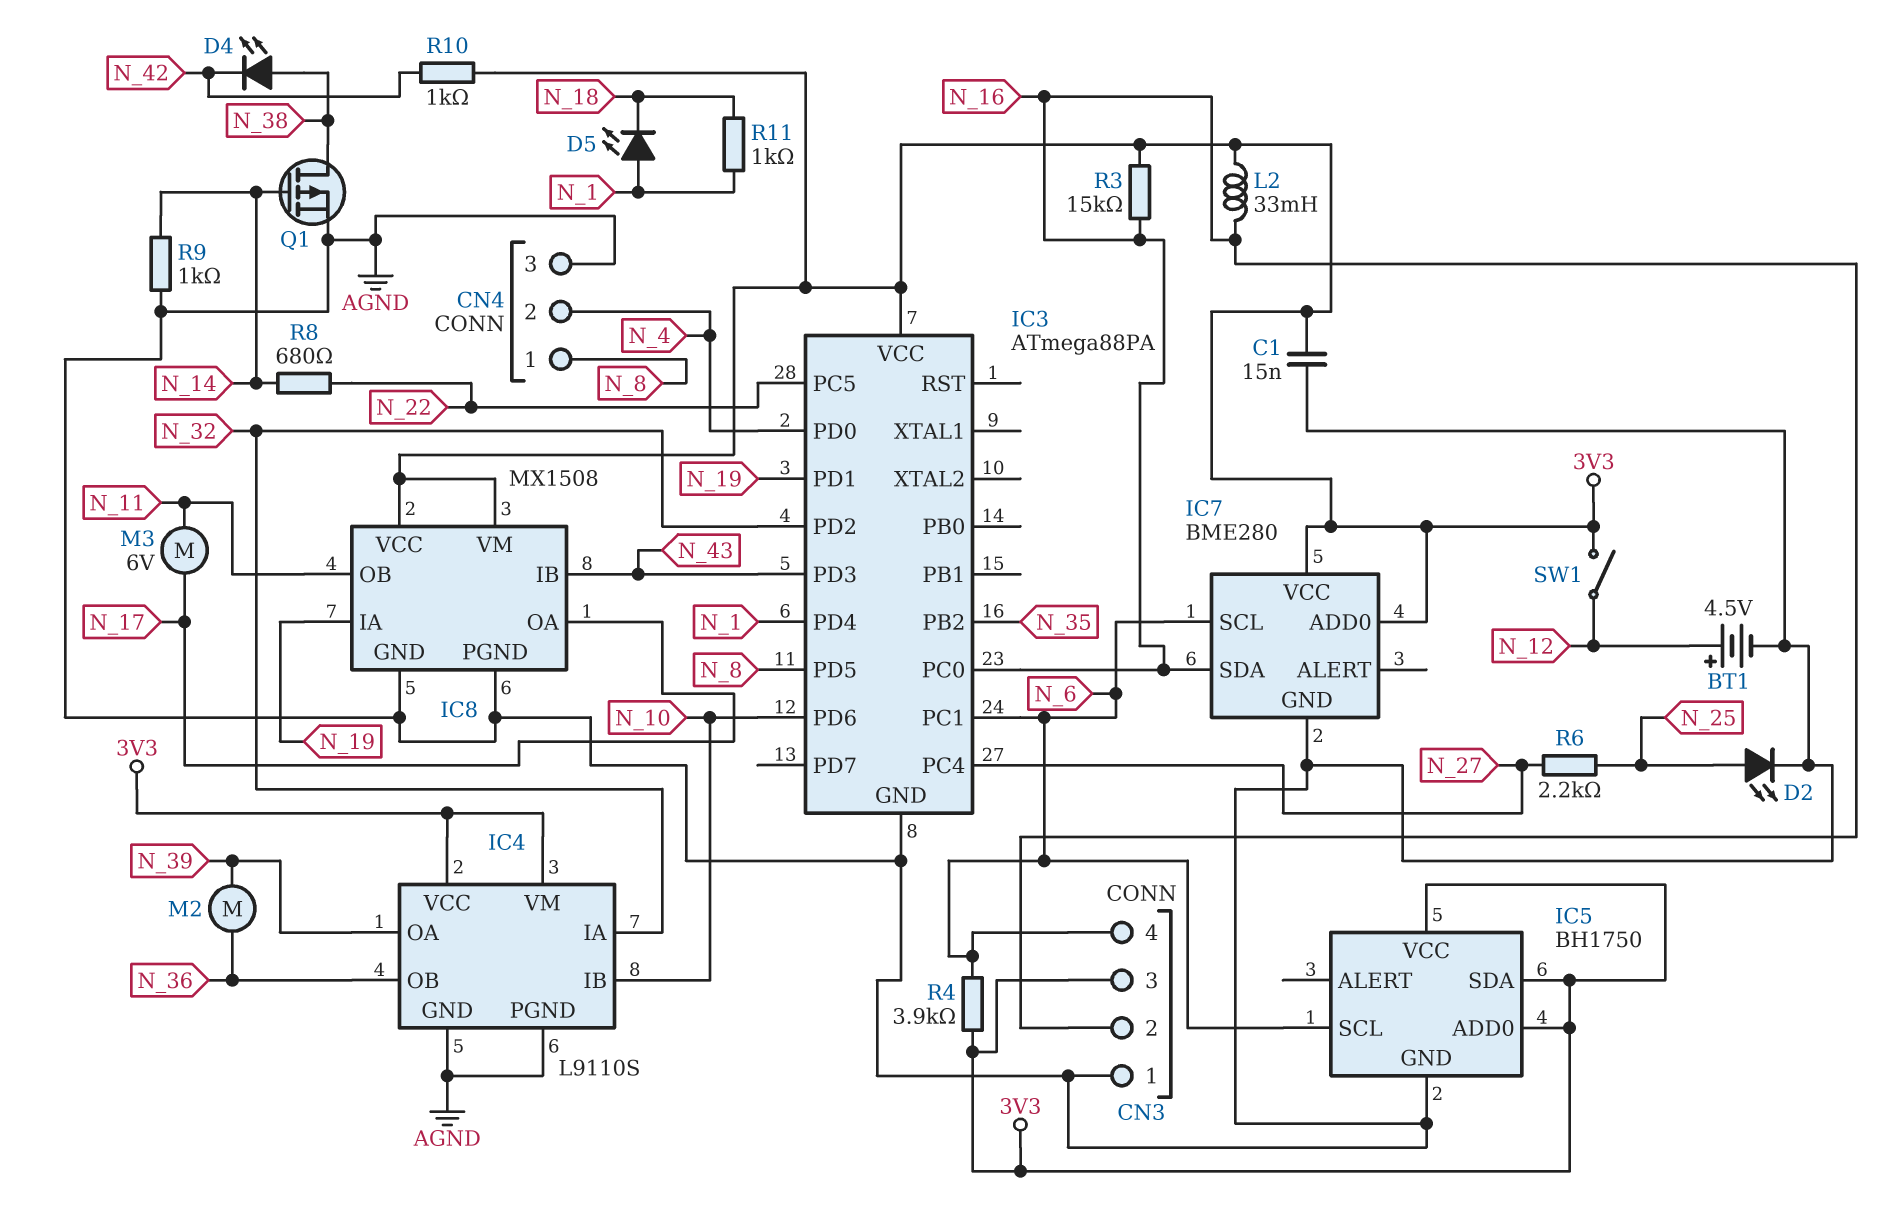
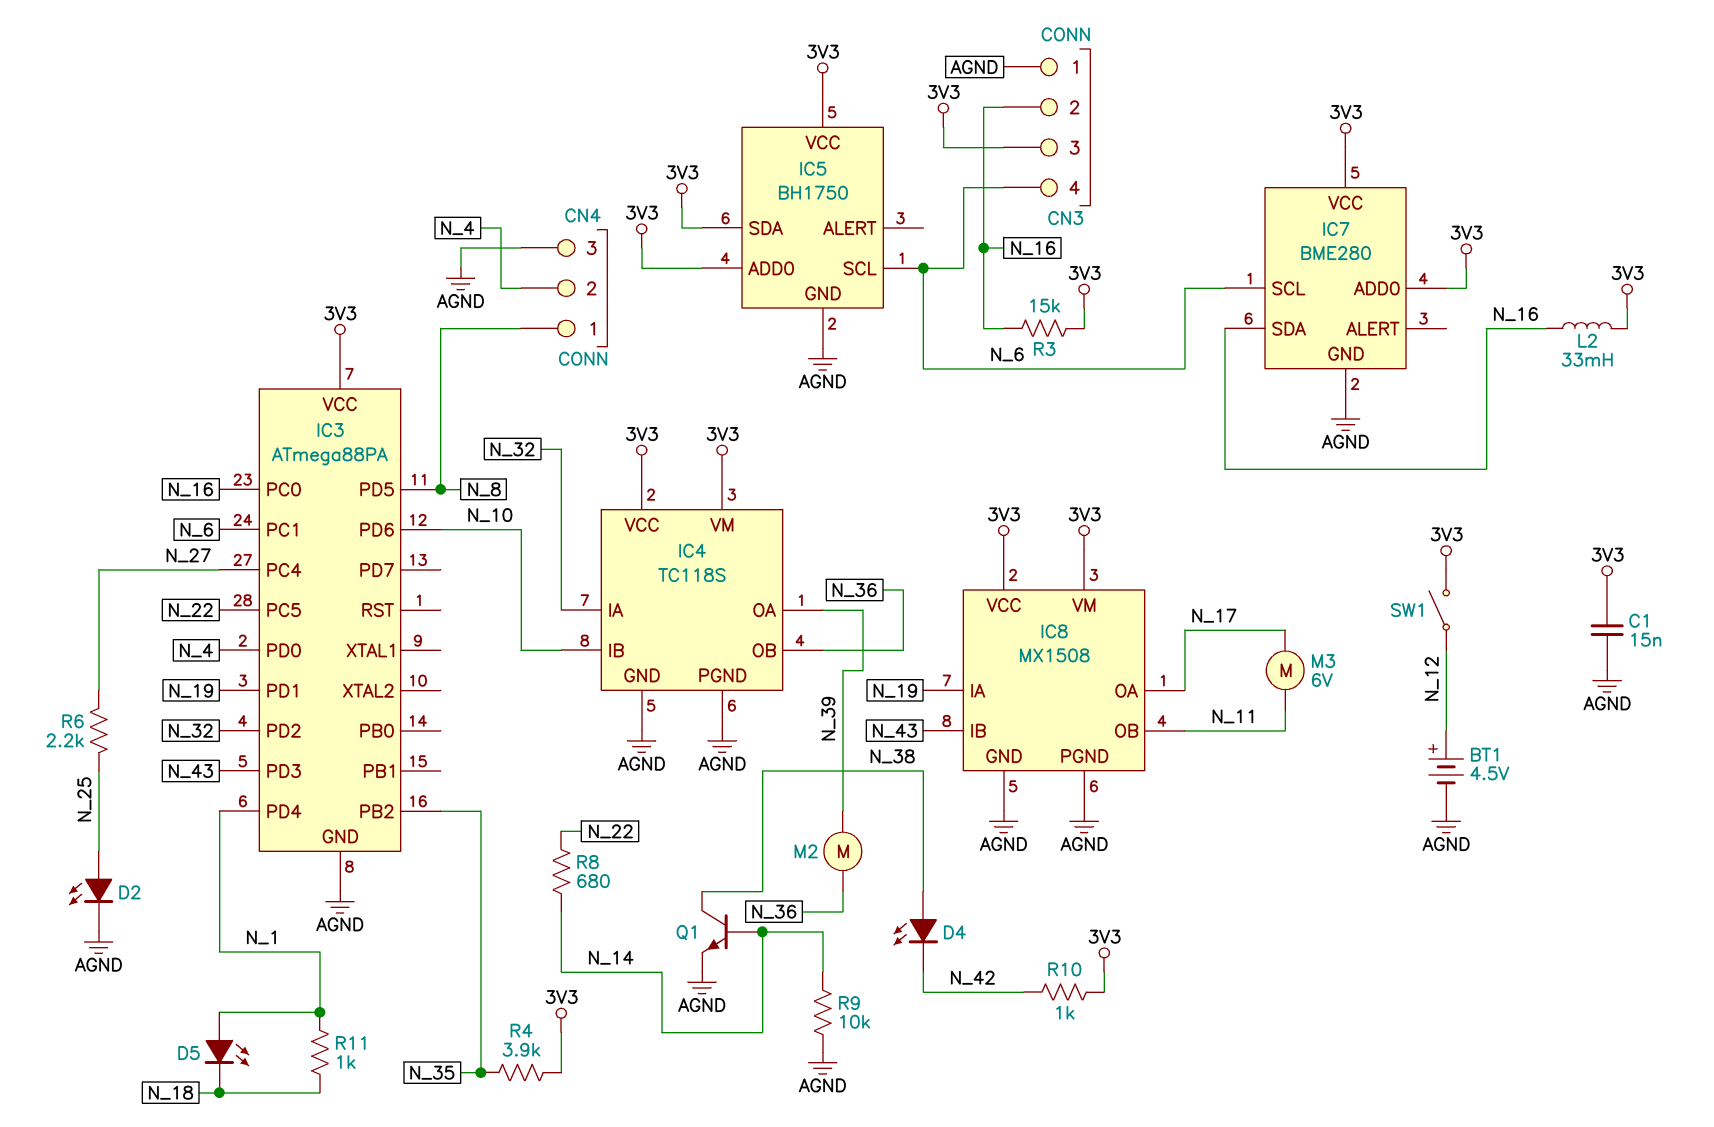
IC4: L9110S -> TC118S
Q1: PMOS (G N_14, D N_38, S AGND) -> NPN (B N_14, C N_38, E AGND)
R4: 3.9k (3V3, N_6) -> 3.9k (3V3, N_35)
R9: 1k (AGND, N_14) -> 10k (AGND, N_14)

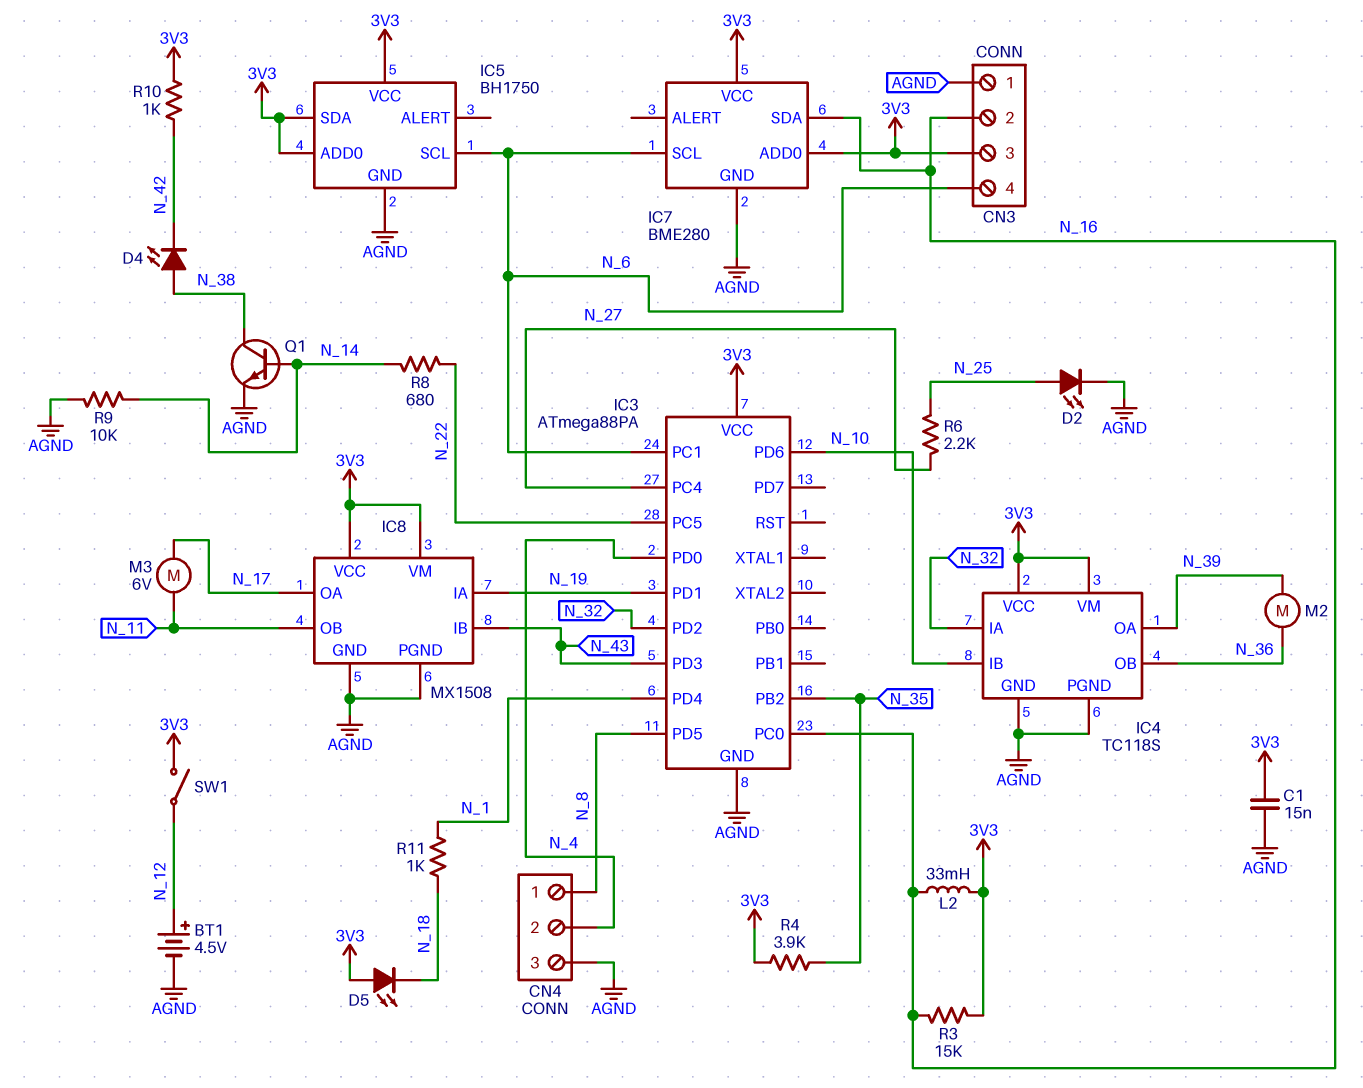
D5: LED (A N_1, K N_18) -> LED (A 3V3, K N_18)

